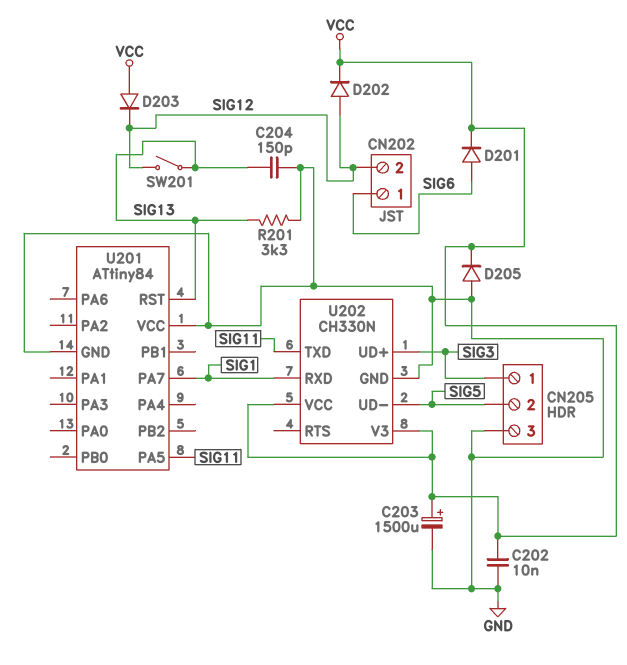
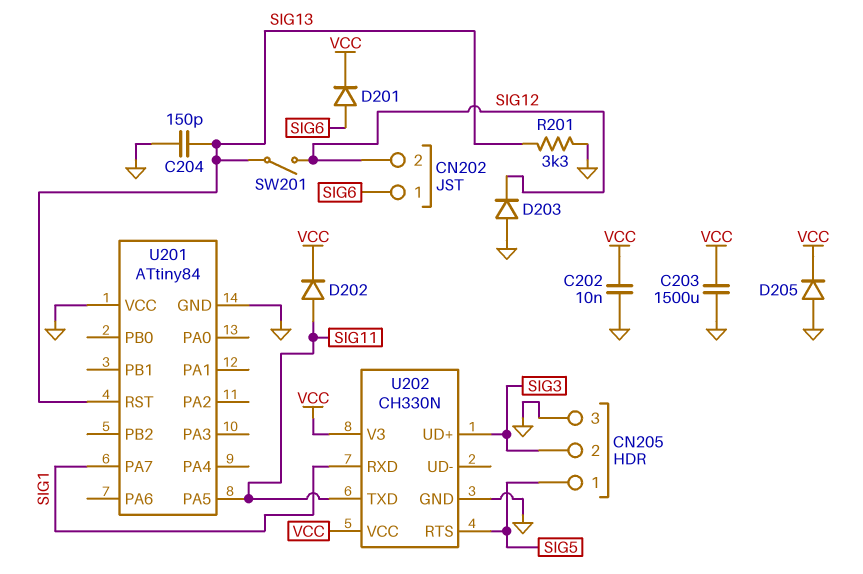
C203: 1500uF (plus VCC, minus GND) -> 1500uF (GND, VCC)
CN205 pin 1: SIG3 -> SIG5
CN205 pin 2: SIG5 -> SIG3
D202: diode (A SIG12, K VCC) -> diode (A SIG11, K VCC)
D203: diode (A VCC, K SIG12) -> diode (A GND, K SIG12)
U202 pin RTS: none -> SIG5
U202 pin UD-: SIG5 -> none

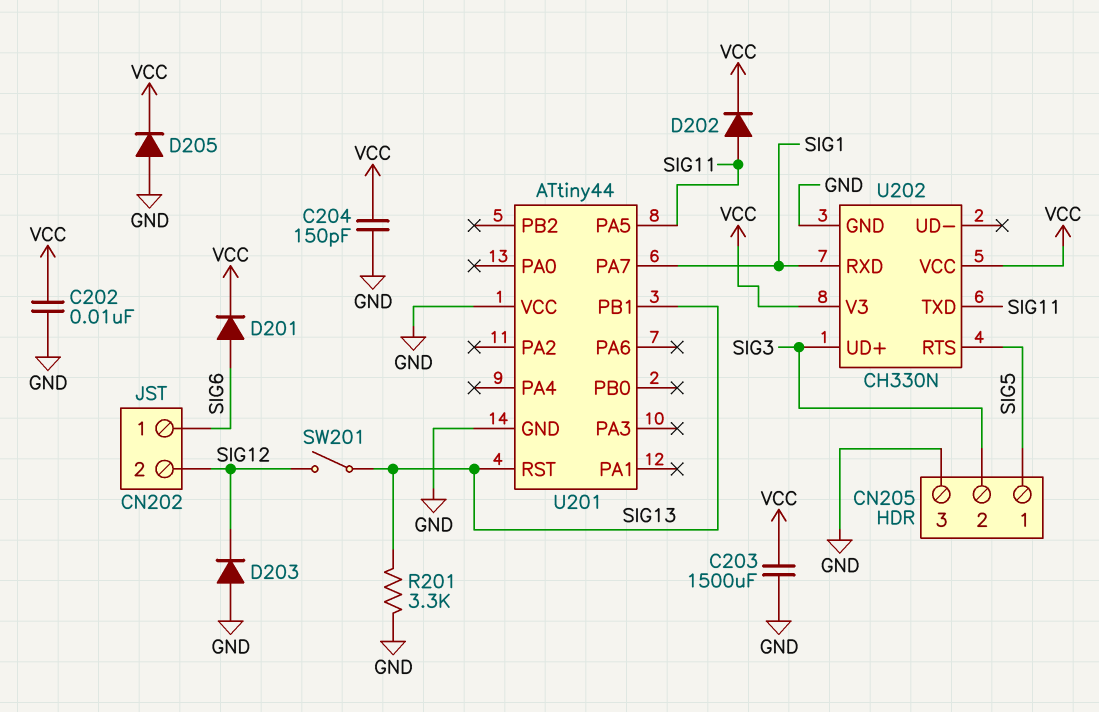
C204: 150pF (GND, SIG13) -> 150pF (GND, VCC)
U201: ATtiny84 -> ATtiny44
U201 pin PB1: none -> SIG13

